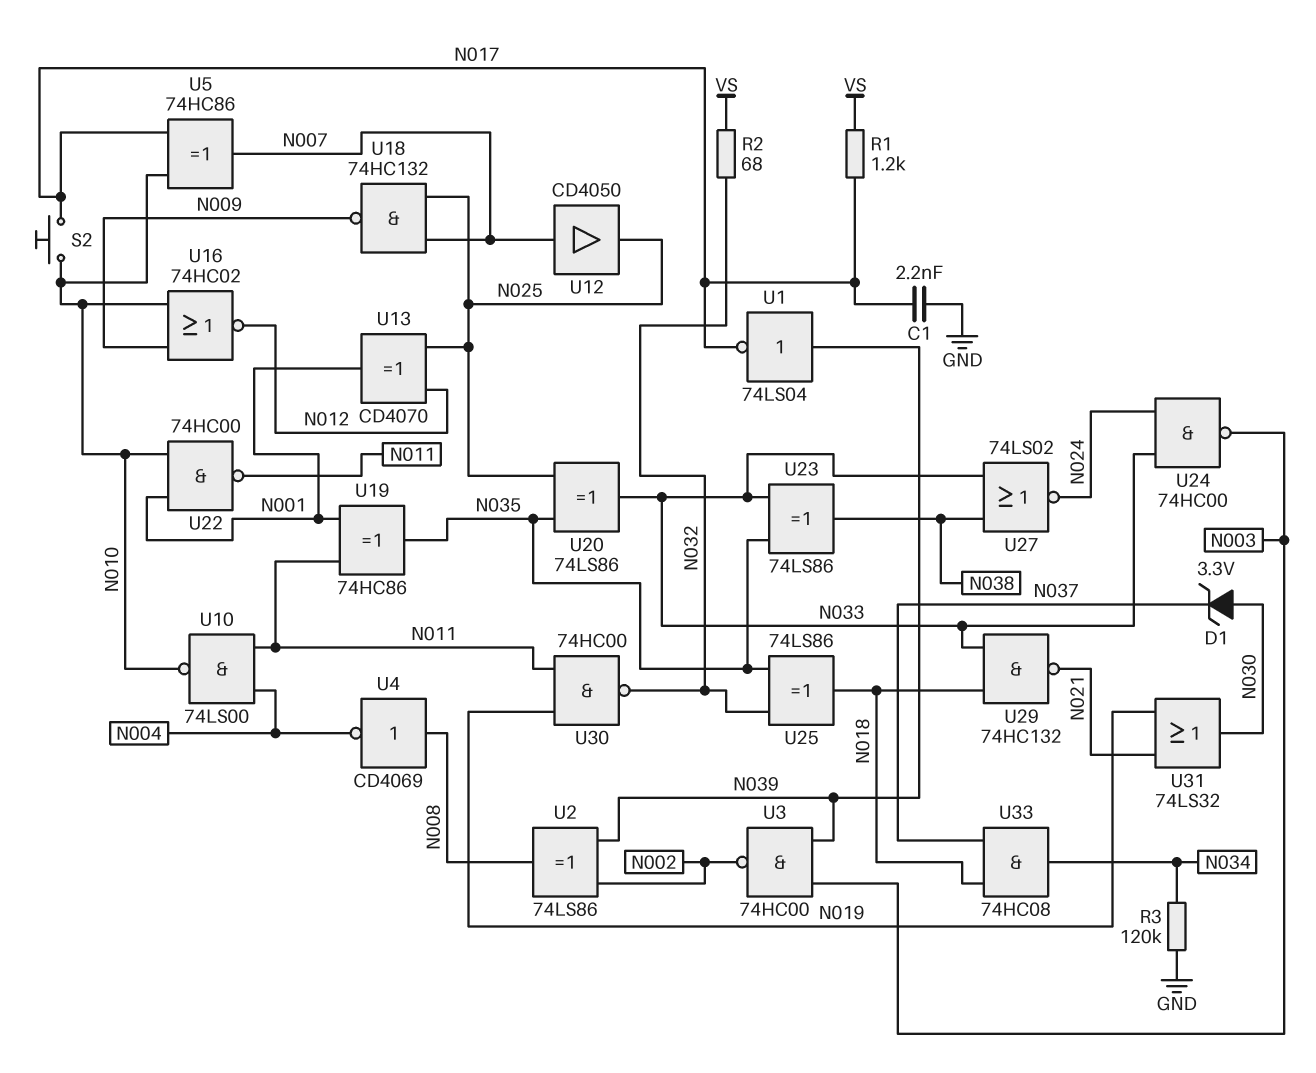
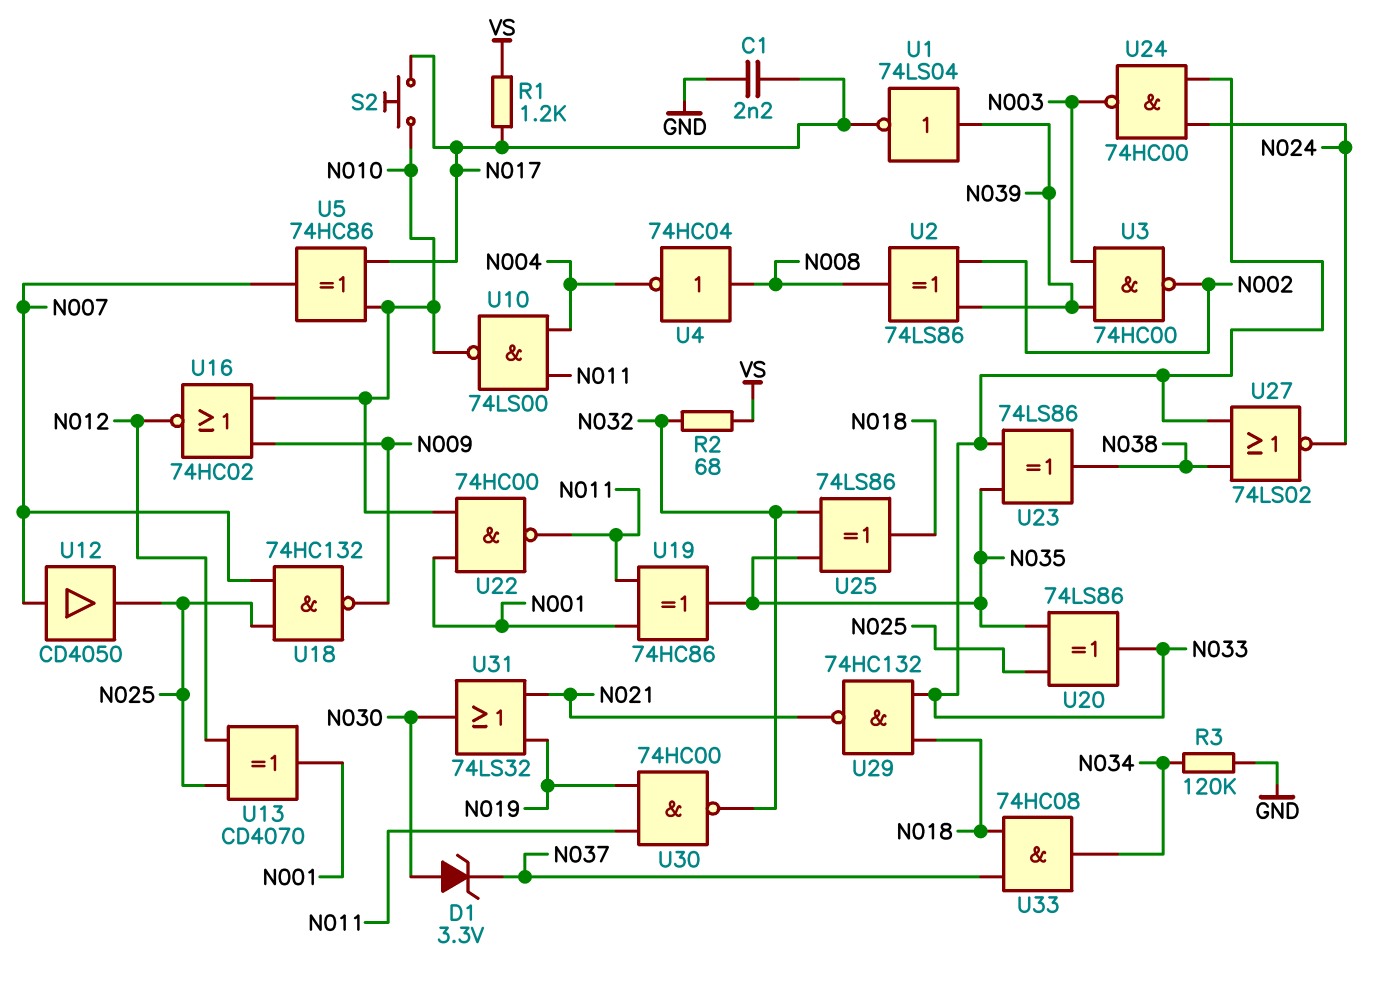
U4: NOT CD4069 (in N008, out N004) -> NOT 74HC04 (in N008, out N004)

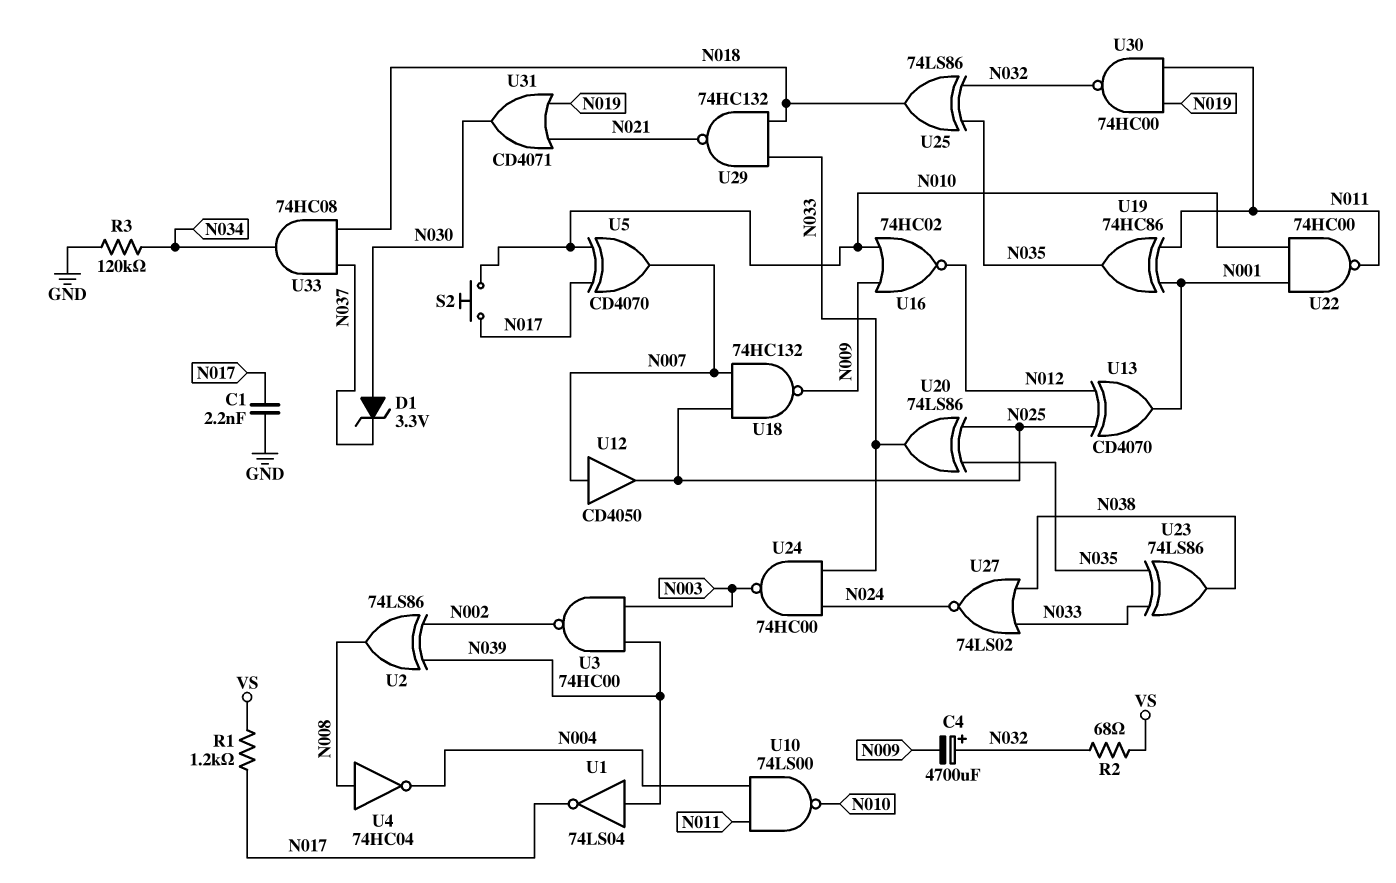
C4: none -> 4700uF (plus N032, minus N009)
U5: XOR 74HC86 (in N010, in N017, out N007) -> XOR CD4070 (in N010, in N017, out N007)
U31: OR 74LS32 (in N019, in N021, out N030) -> OR CD4071 (in N019, in N021, out N030)

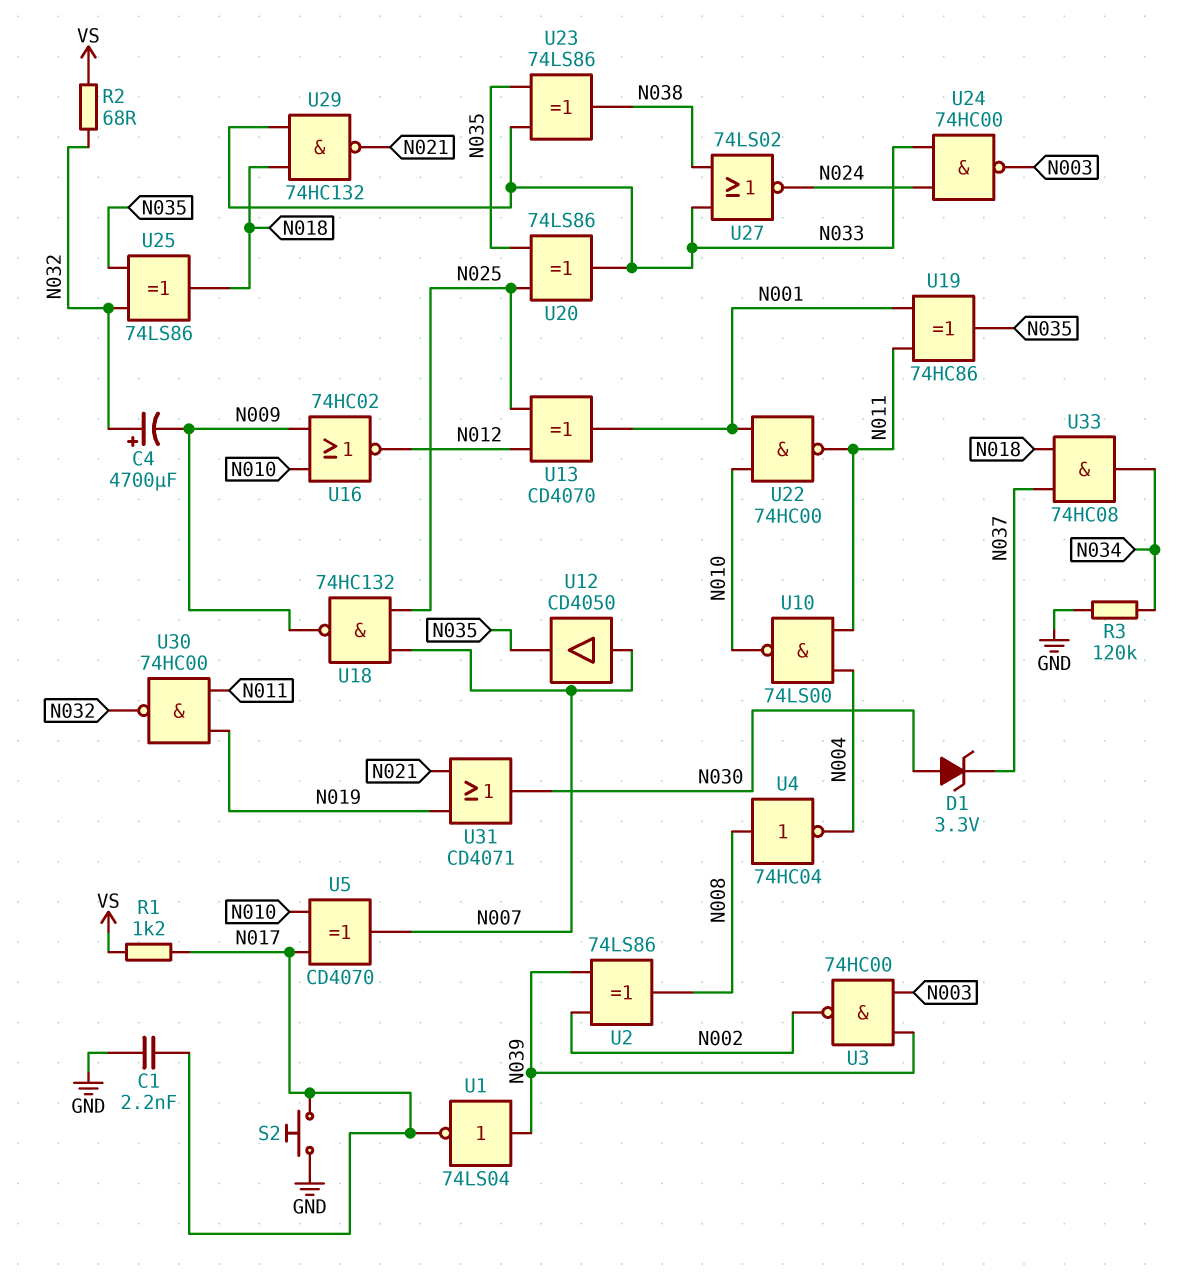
S2: button (N010, N017) -> button (GND, N017)
U12: buffer CD4050 (in N007, out N025) -> buffer CD4050 (in N007, out N035)

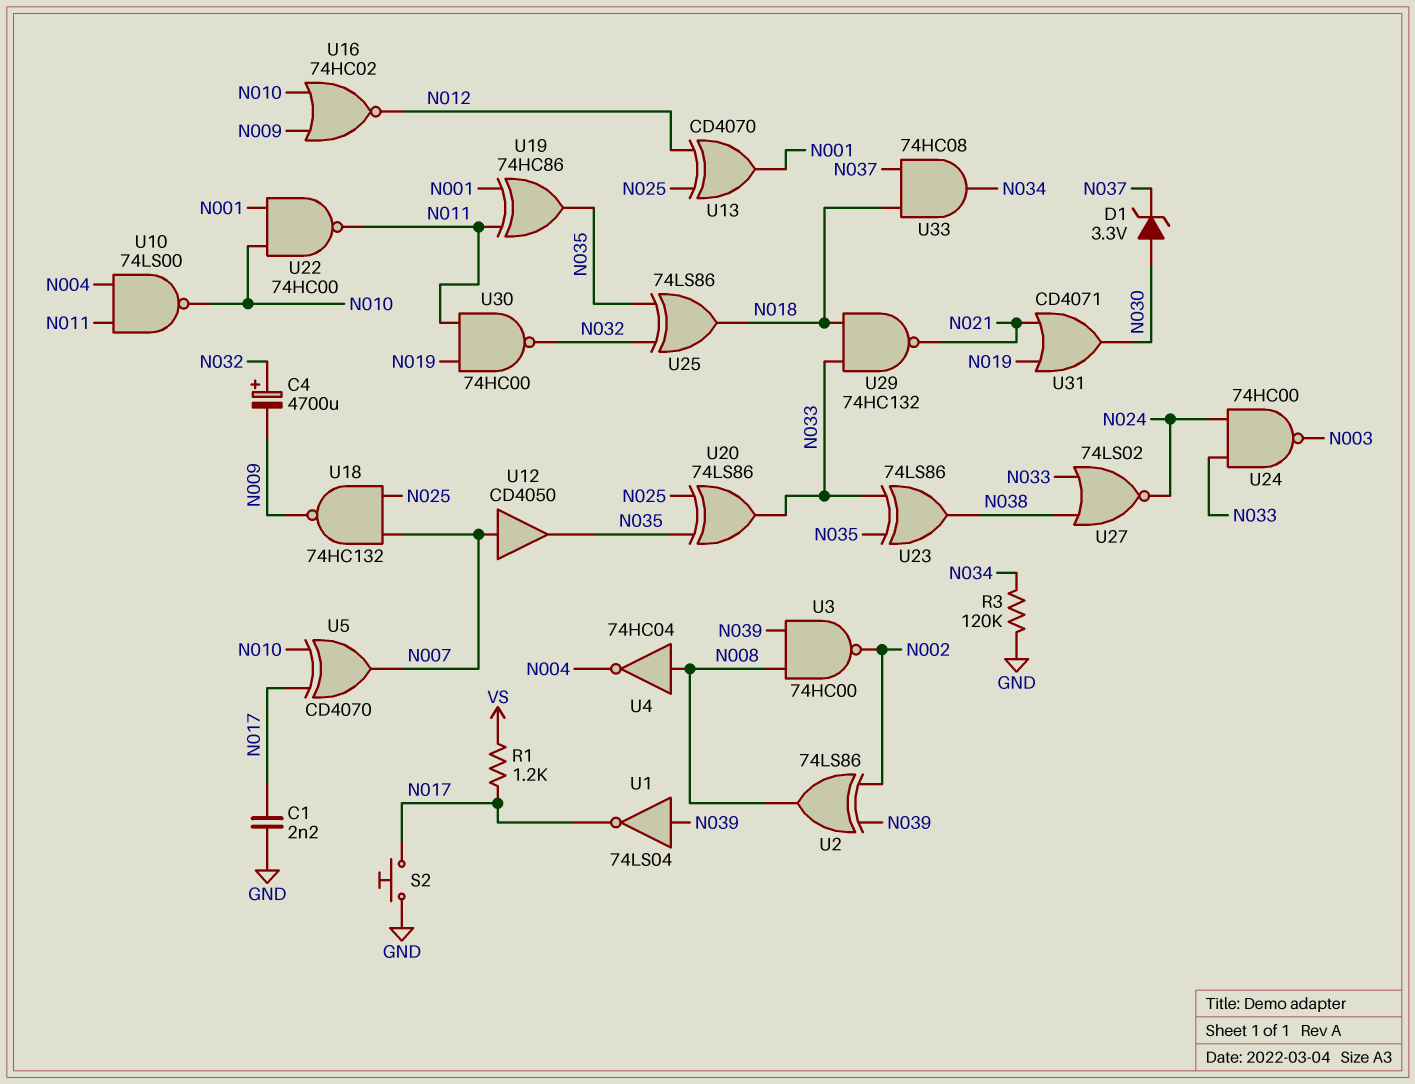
R2: 68 (N032, VS) -> none
U3: NAND 74HC00 (in N003, in N039, out N002) -> NAND 74HC00 (in N008, in N039, out N002)

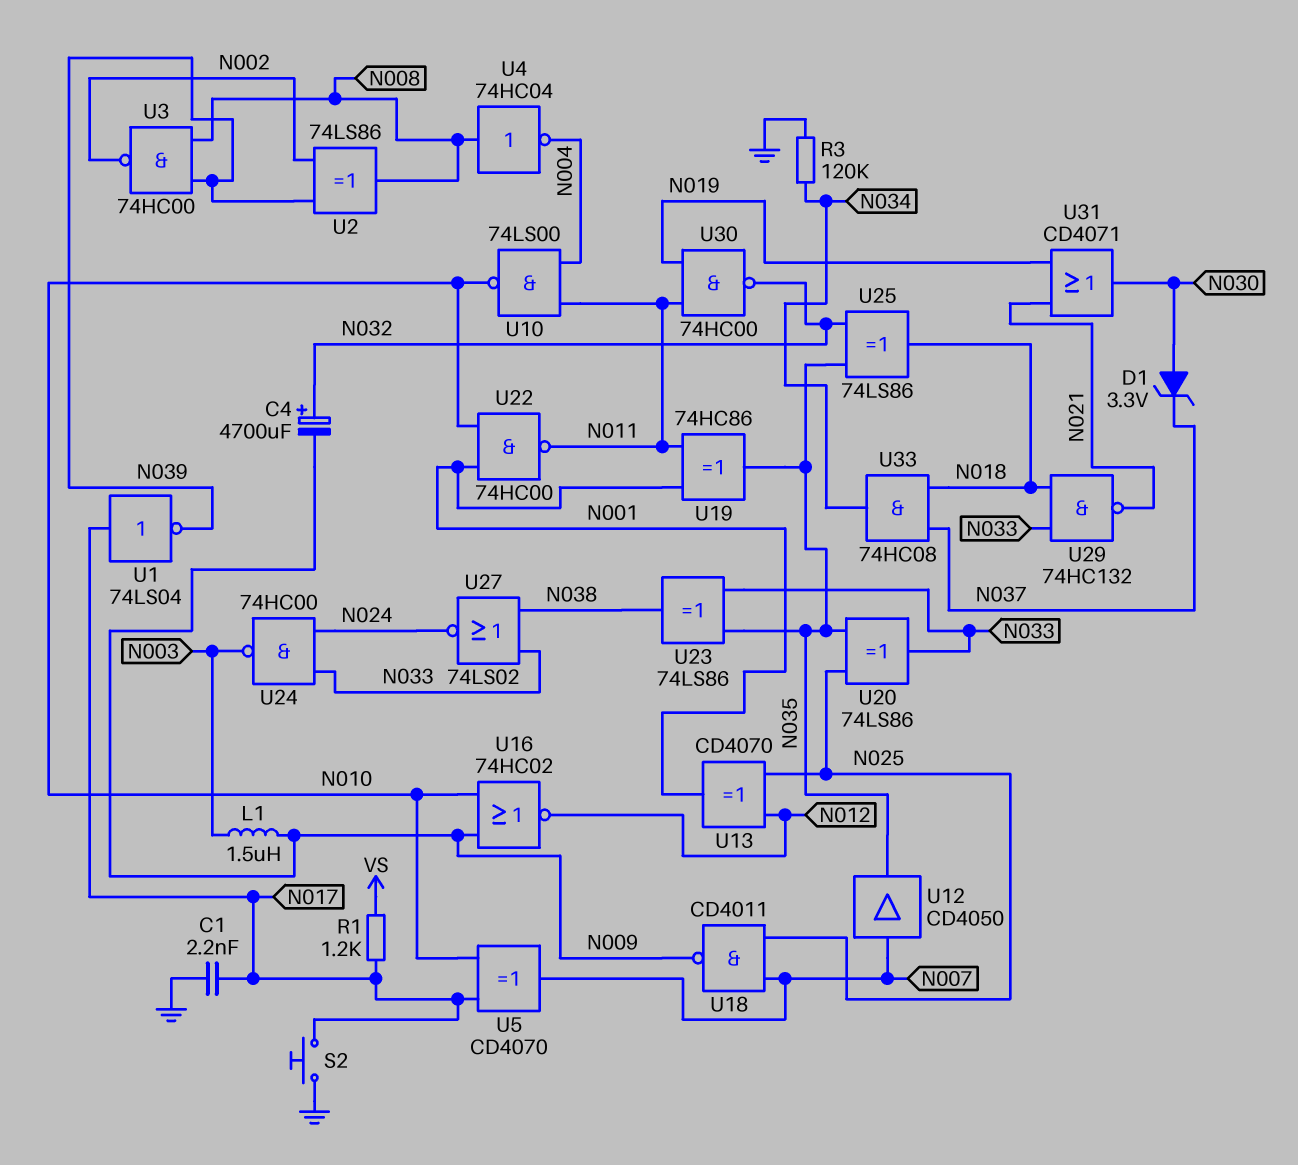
L1: none -> 1.5uH (N003, N009)
U1: NOT 74LS04 (in N039, out N017) -> NOT 74LS04 (in N017, out N039)
U18: NAND 74HC132 (in N007, in N025, out N009) -> NAND CD4011 (in N007, in N025, out N009)

